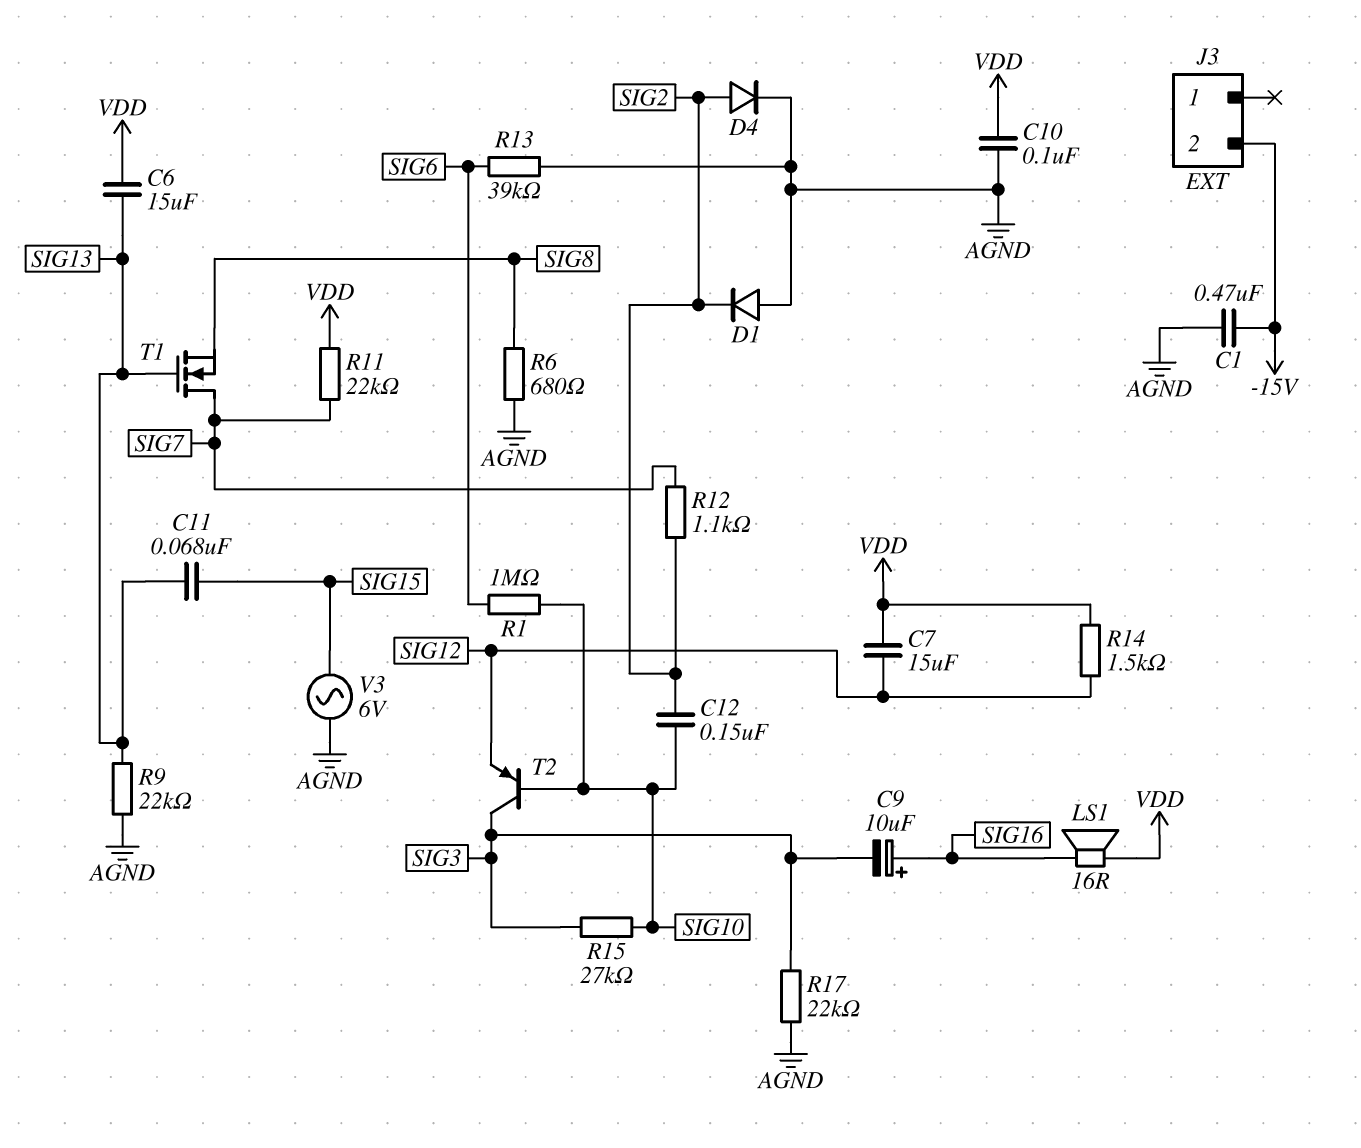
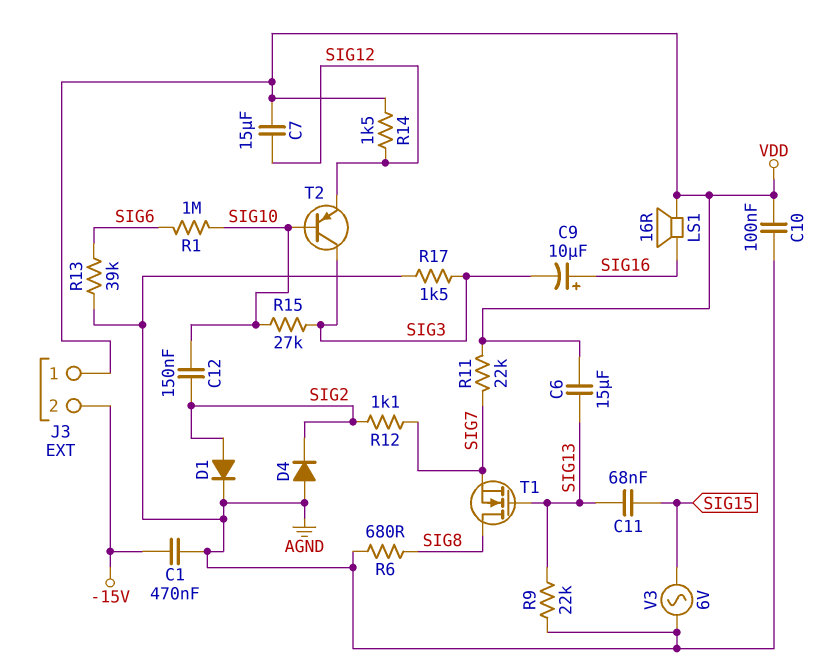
D1: diode (A AGND, K SIG2) -> diode (A SIG2, K AGND)
D4: diode (A SIG2, K AGND) -> diode (A AGND, K SIG2)
J3 pin 1: none -> VDD
R17: 22k (AGND, SIG3) -> 1.5k (AGND, SIG3)
T1: NMOS (G SIG13, D SIG7, S SIG8) -> NMOS (G SIG13, D SIG8, S SIG7)

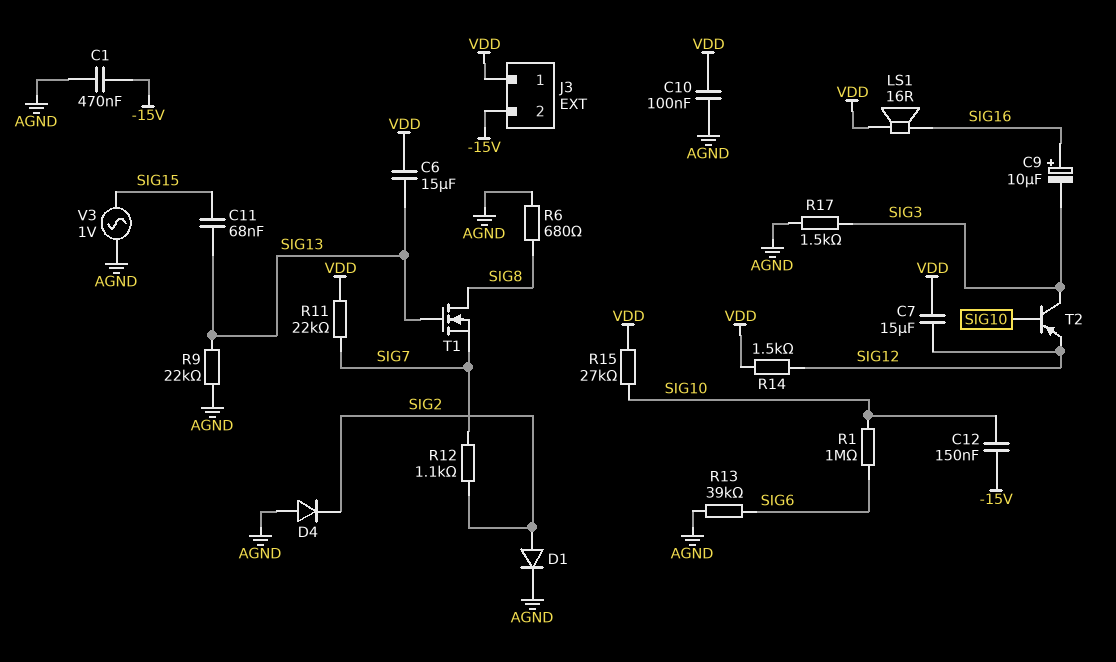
C12: 150nF (SIG2, SIG10) -> 150nF (-15V, SIG10)
R15: 27k (SIG3, SIG10) -> 27k (SIG10, VDD)
V3: AC 6V (AGND, SIG15) -> AC 1V (AGND, SIG15)

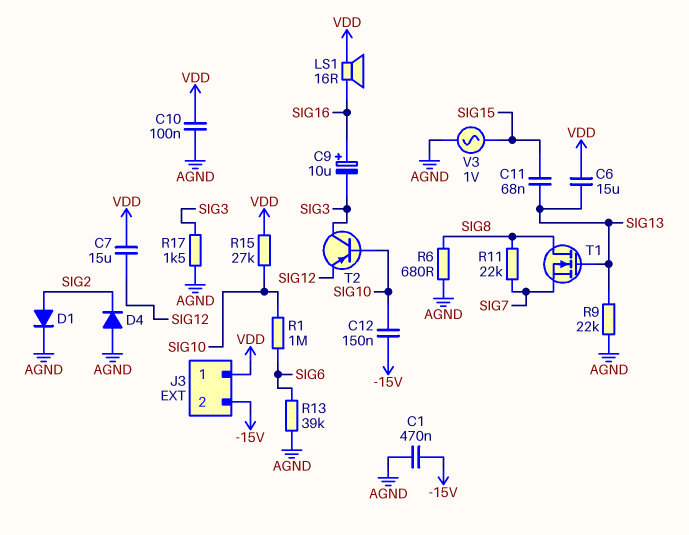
R11: 22k (SIG7, VDD) -> 22k (SIG7, SIG8)
R12: 1.1k (SIG2, SIG7) -> none
R14: 1.5k (SIG12, VDD) -> none

